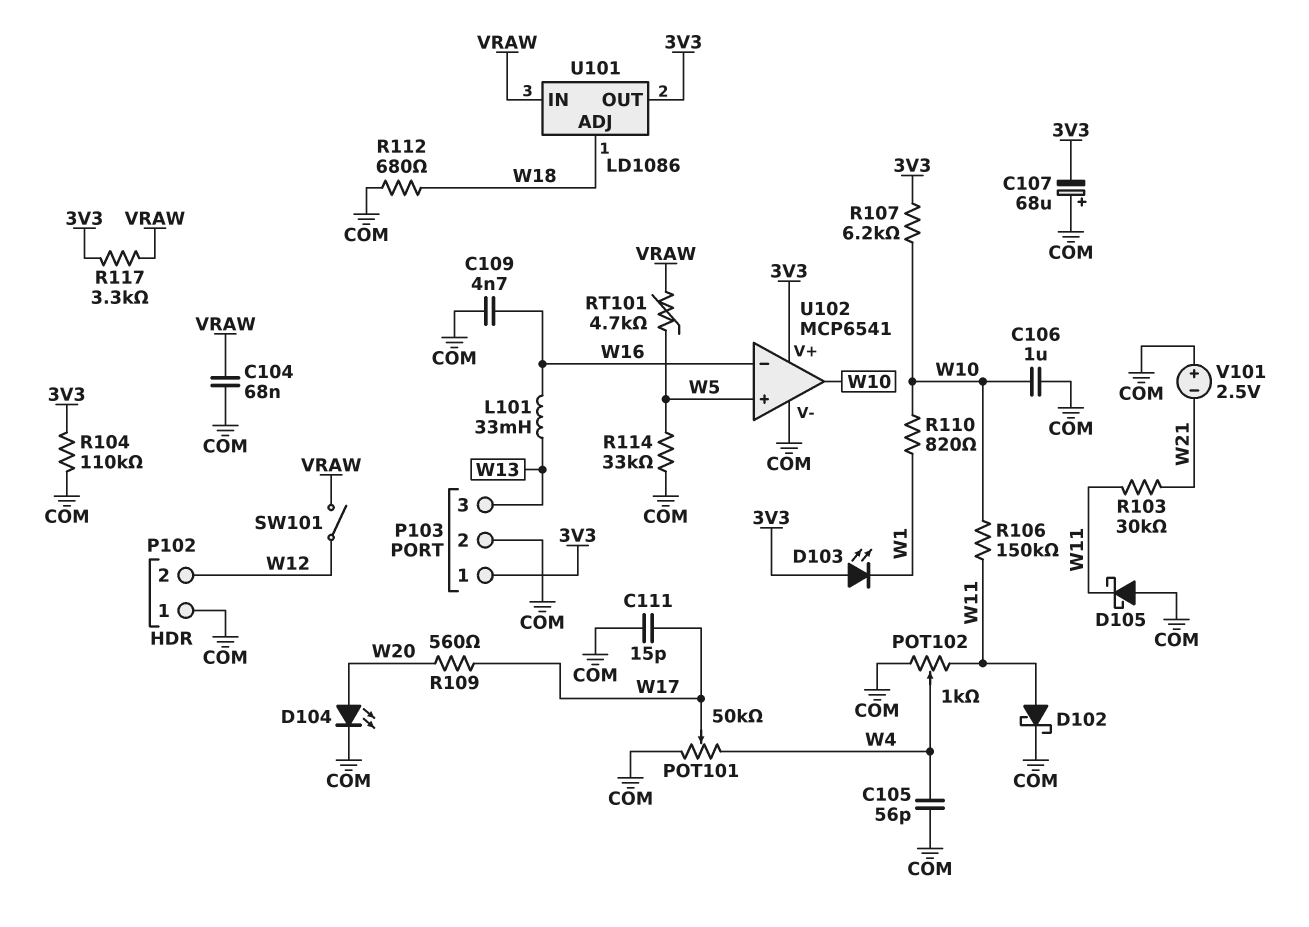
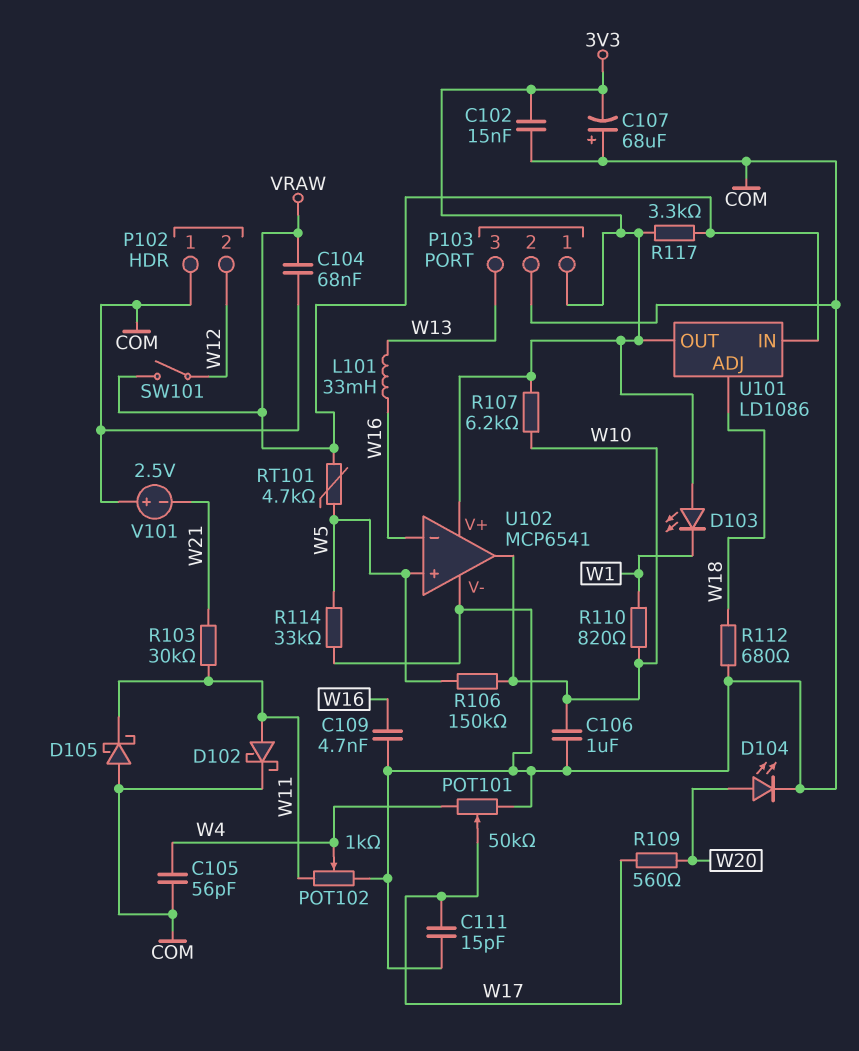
C102: none -> 15nF (3V3, COM)
R104: 110k (3V3, COM) -> none
R106: 150k (W10, W11) -> 150k (W5, W10)

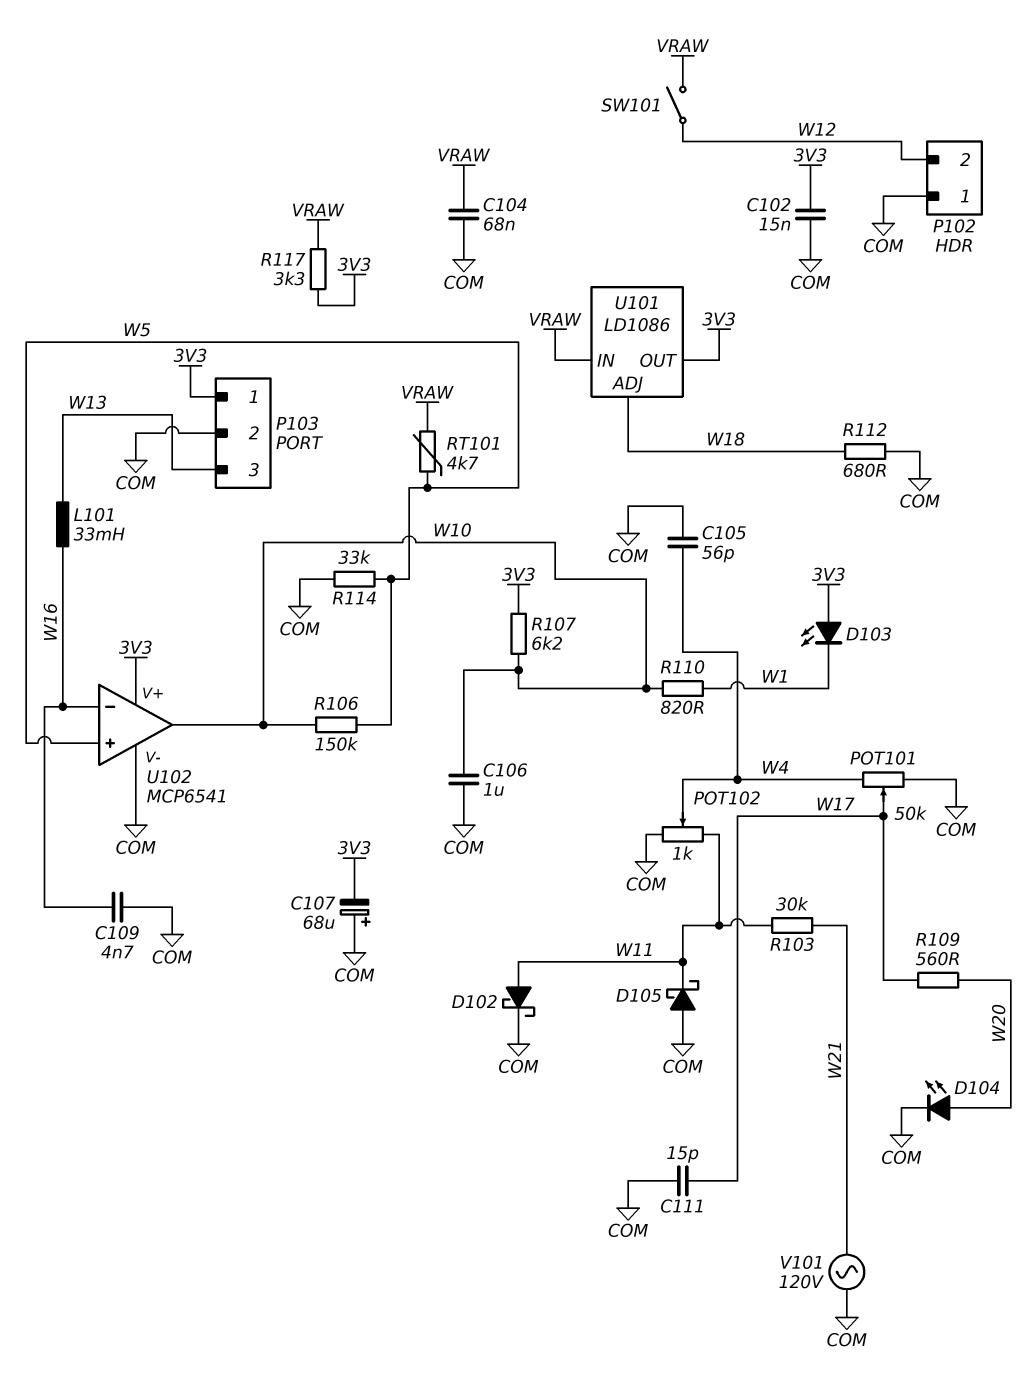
V101: 2.5V (plus COM, minus W21) -> AC 120V (COM, W21)

